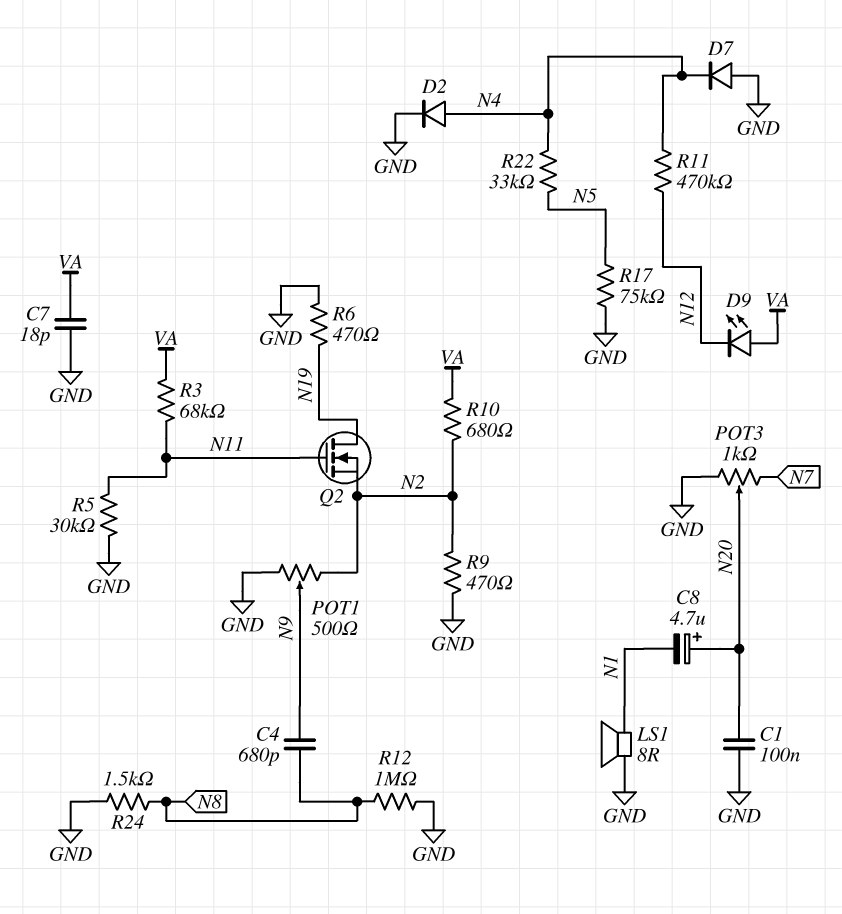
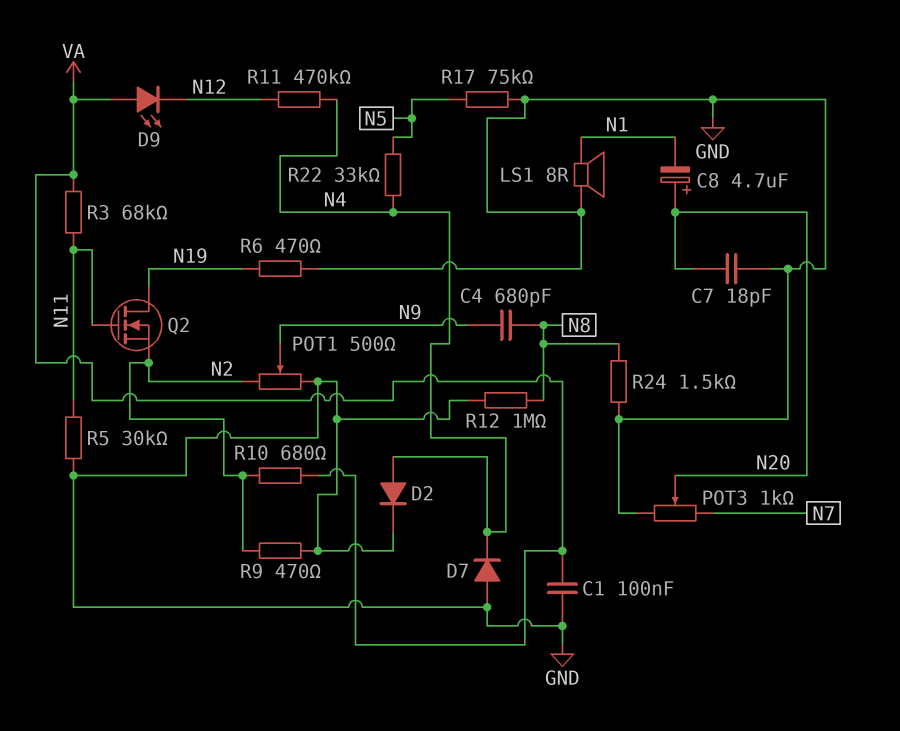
C1: 100nF (GND, N20) -> 100nF (GND, VA)
C7: 18pF (GND, VA) -> 18pF (GND, N20)

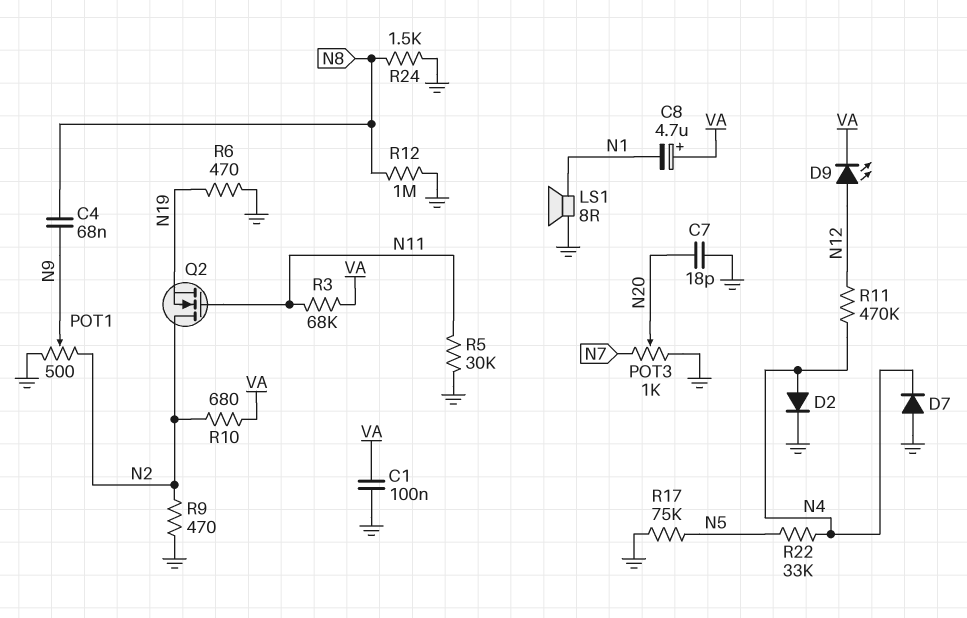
C4: 680pF (N8, N9) -> 68nF (N8, N9)
C8: 4.7uF (plus N20, minus N1) -> 4.7uF (plus VA, minus N1)
D9: LED (A VA, K N12) -> LED (A N12, K VA)
Q2: NMOS (G N11, D N19, S N2) -> NMOS (G N11, D N2, S N19)

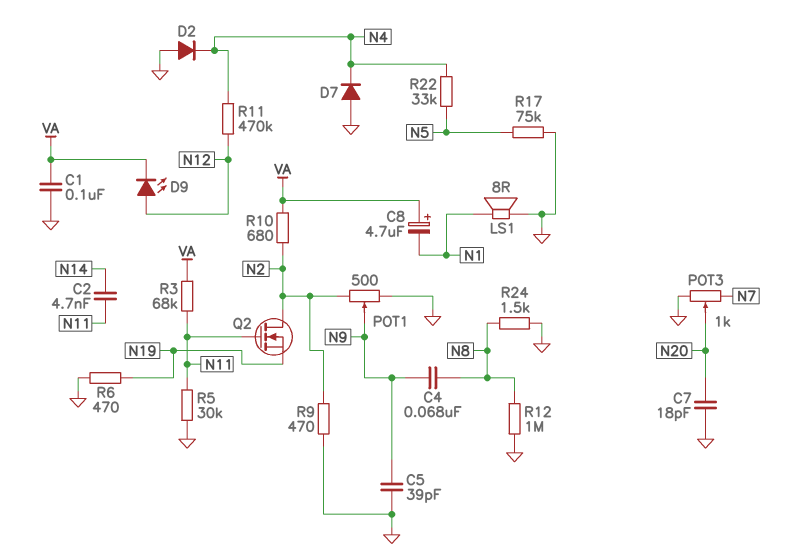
C2: none -> 4.7nF (N11, N14)
C5: none -> 39pF (GND, N9)
D2: diode (A N4, K GND) -> diode (A GND, K N4)

